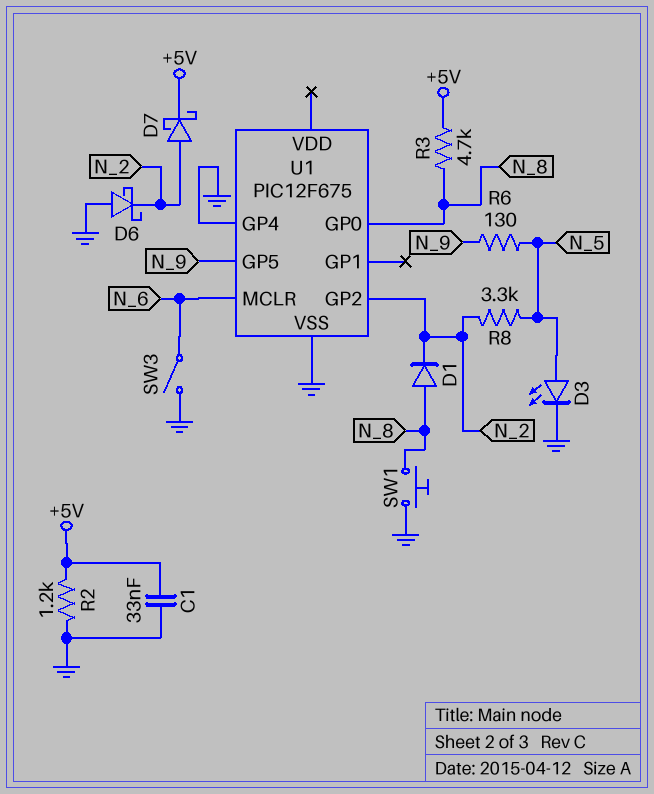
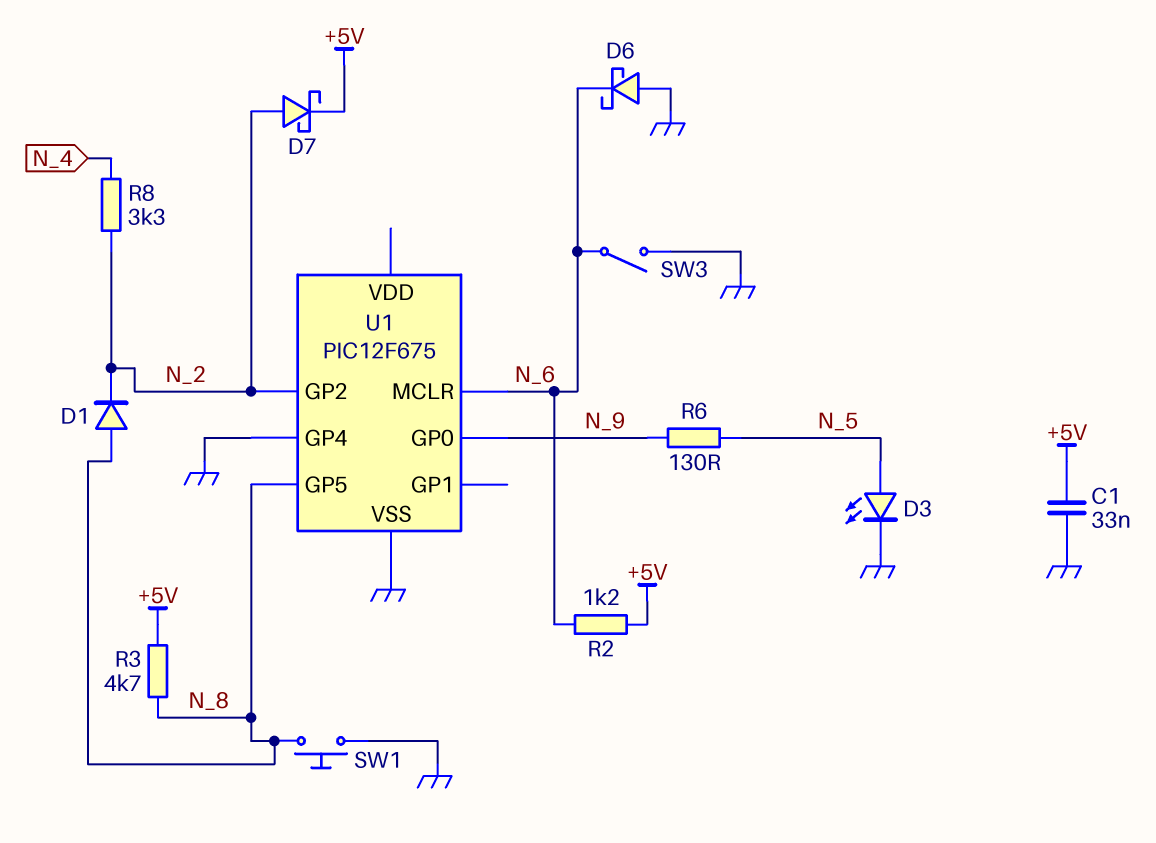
D6: schottky (A GND, K N_2) -> schottky (A GND, K N_6)
R2: 1.2k (+5V, GND) -> 1.2k (+5V, N_6)
R8: 3.3k (N_2, N_5) -> 3.3k (N_2, N_4)
U1 pin GP0: N_8 -> N_9
U1 pin GP5: N_9 -> N_8

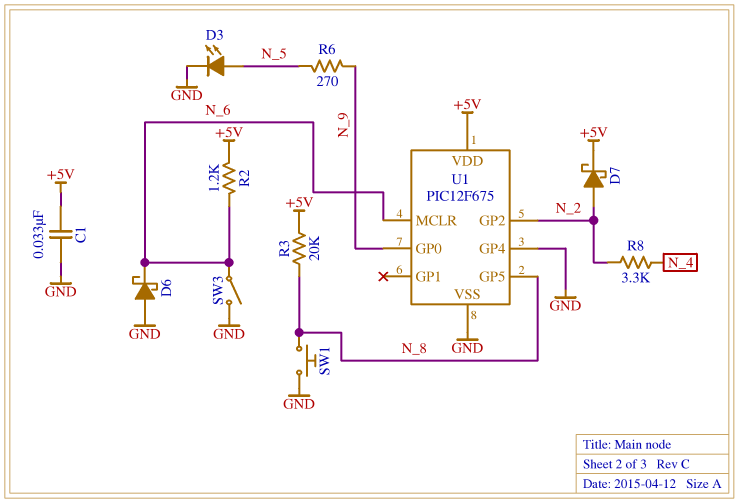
D1: diode (A N_8, K N_2) -> none
R3: 4.7k (+5V, N_8) -> 20k (+5V, N_8)
R6: 130 (N_5, N_9) -> 270 (N_5, N_9)
U1 pin VDD: none -> +5V

